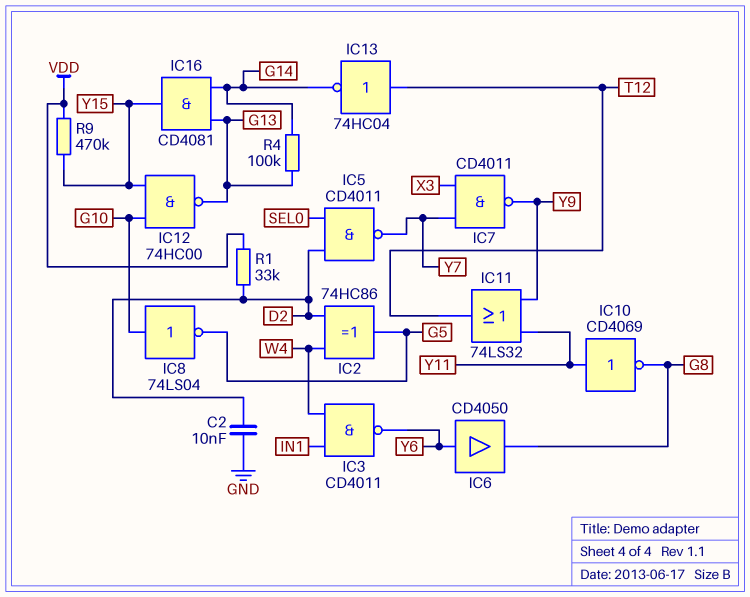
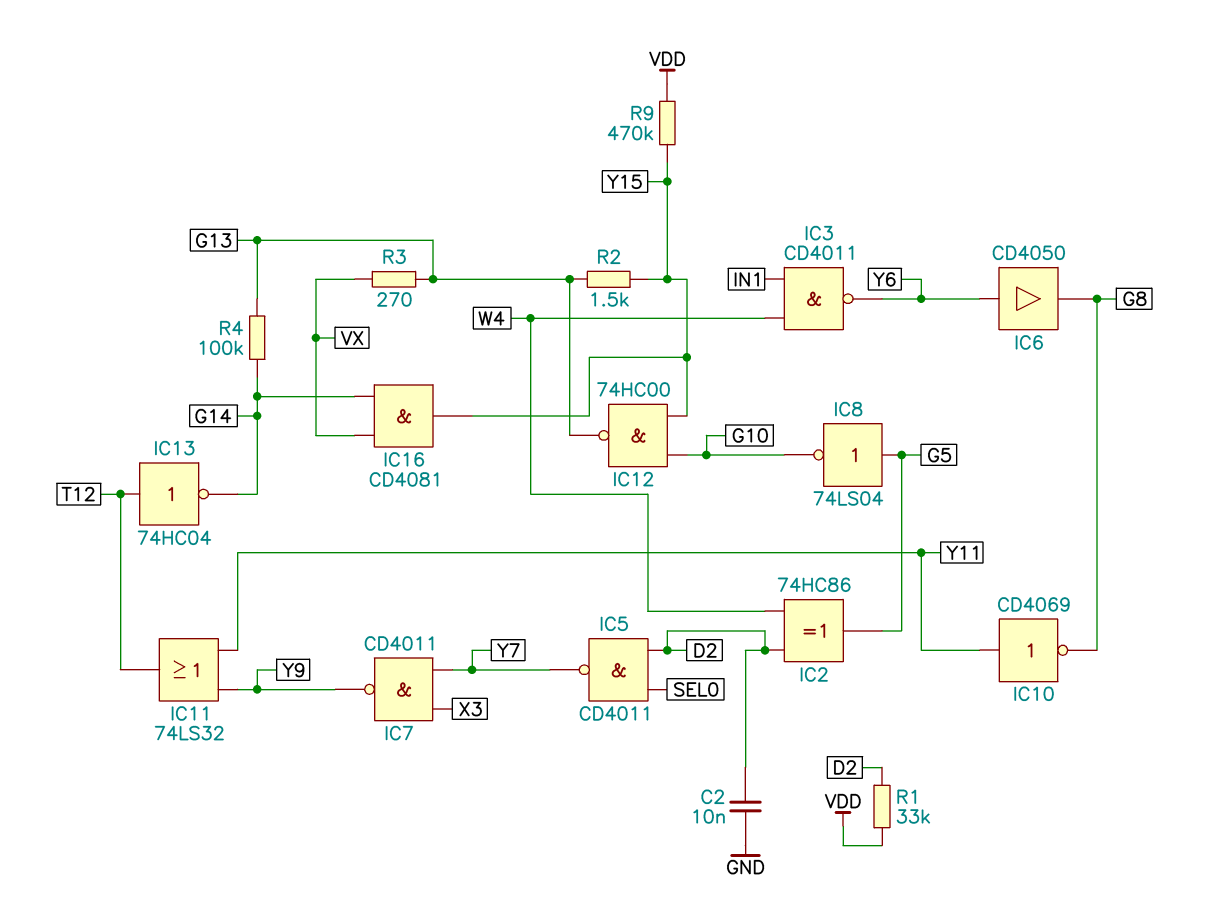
IC8: NOT 74LS04 (in G10, out G5) -> NOT 74LS04 (in G5, out G10)
IC16: AND CD4081 (in G13, in G14, out Y15) -> AND CD4081 (in G14, in VX, out Y15)
R2: none -> 1.5k (G13, Y15)
R3: none -> 270 (G13, VX)

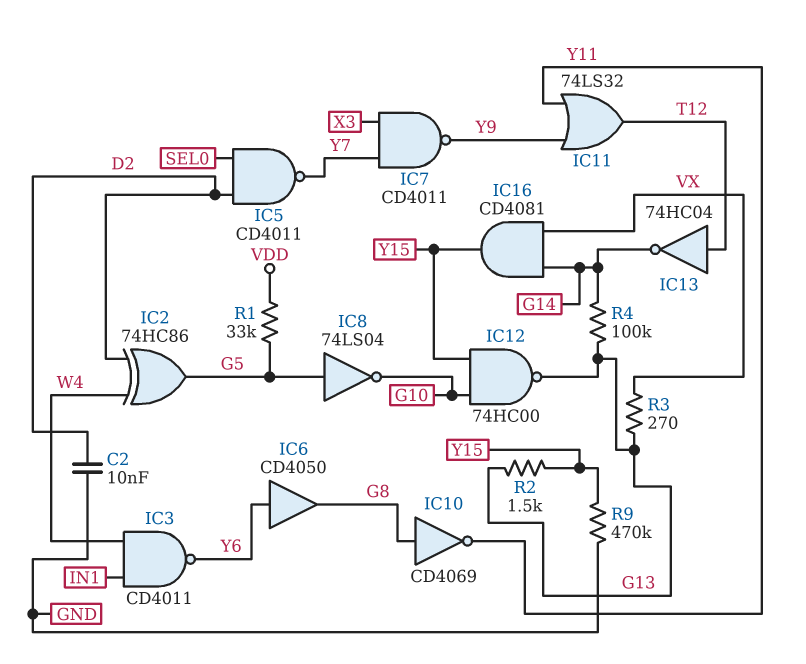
IC10: NOT CD4069 (in Y11, out G8) -> NOT CD4069 (in G8, out Y11)
R1: 33k (D2, VDD) -> 33k (G5, VDD)
R9: 470k (VDD, Y15) -> 470k (GND, Y15)

